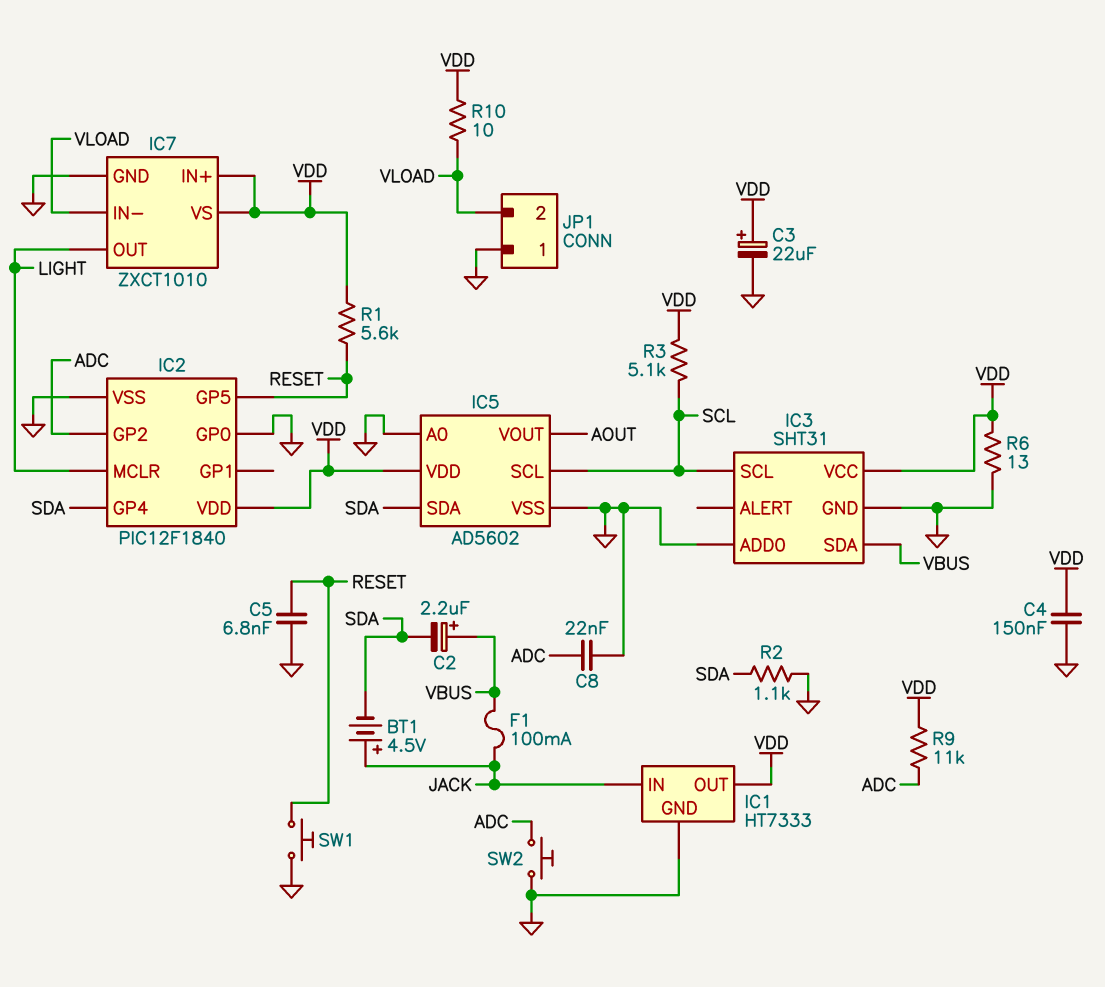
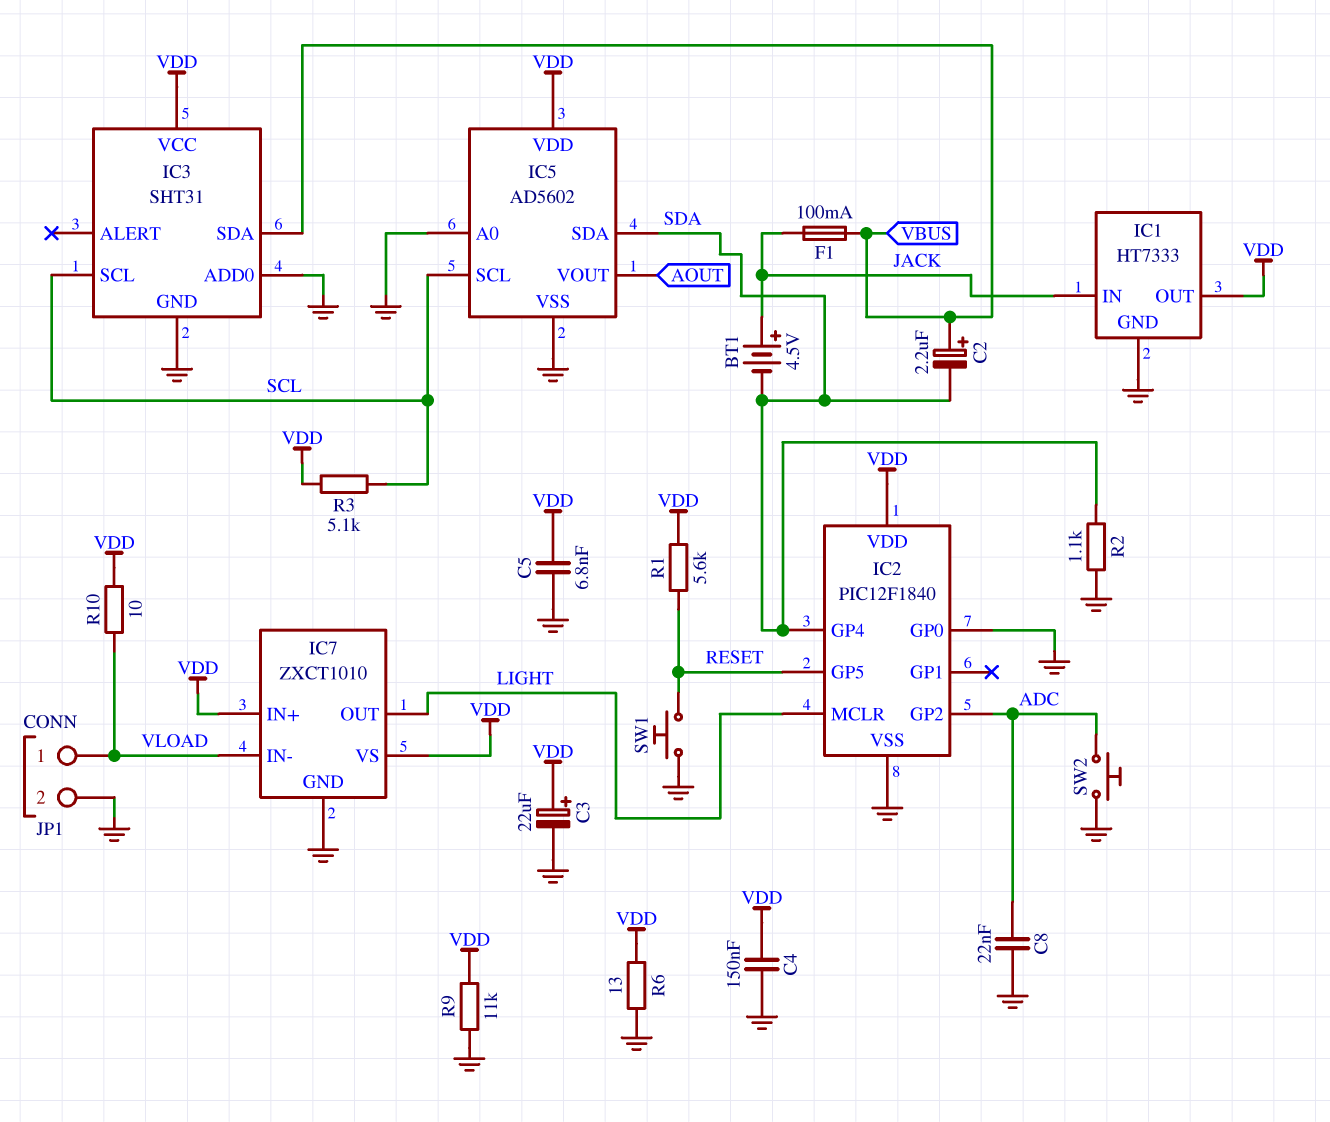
C5: 6.8nF (GND, RESET) -> 6.8nF (GND, VDD)
JP1 pin 1: GND -> VLOAD
JP1 pin 2: VLOAD -> GND
R9: 11k (ADC, VDD) -> 11k (GND, VDD)

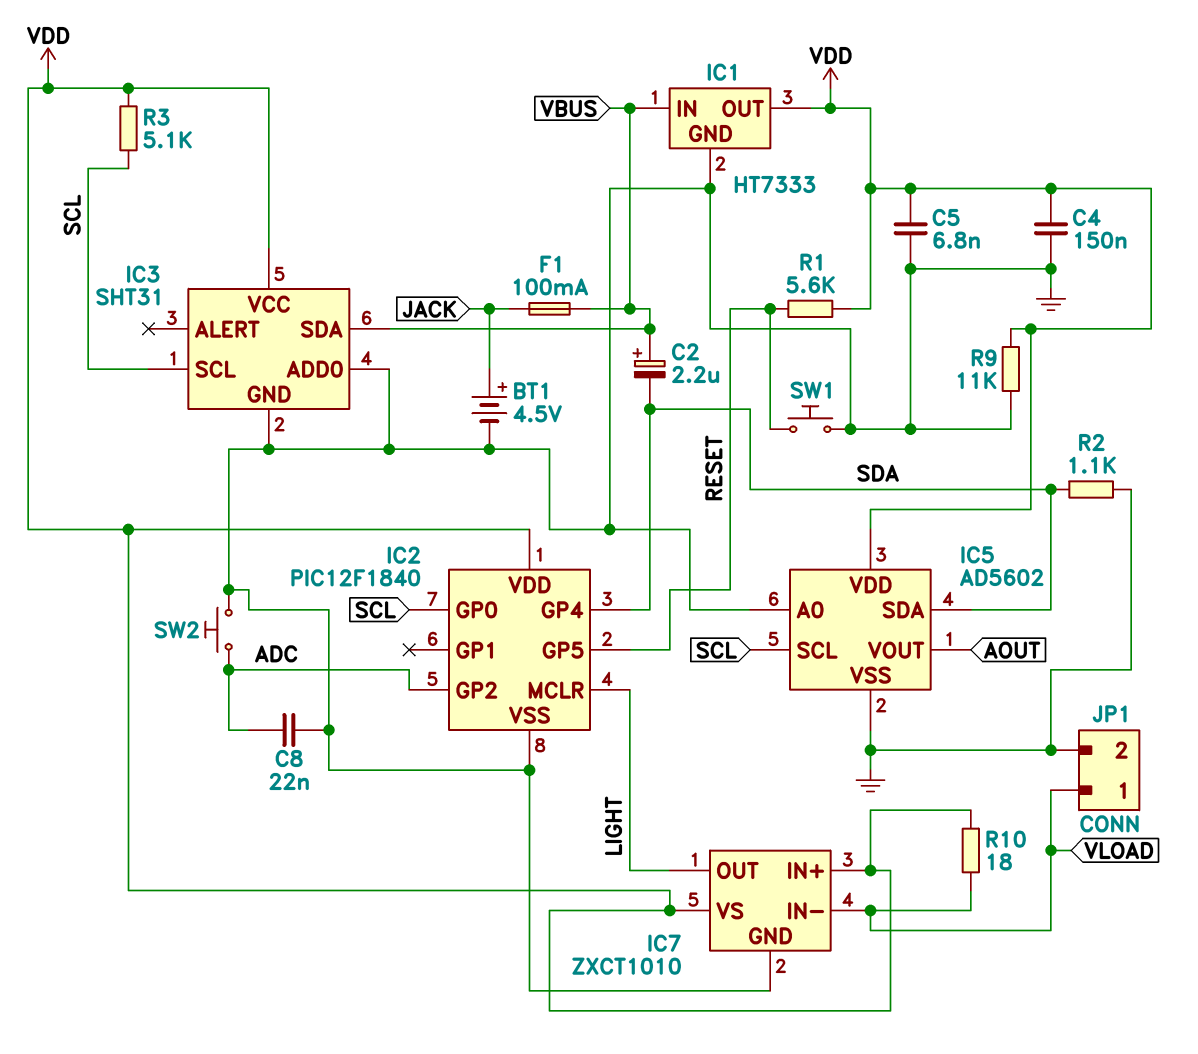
BT1: 4.5V (plus JACK, minus SDA) -> 4.5V (plus JACK, minus GND)
C3: 22uF (plus VDD, minus GND) -> none
IC1 pin IN: JACK -> VBUS
IC2 pin GP0: GND -> SCL
R6: 13 (GND, VDD) -> none
R10: 10 (VDD, VLOAD) -> 18 (VDD, VLOAD)

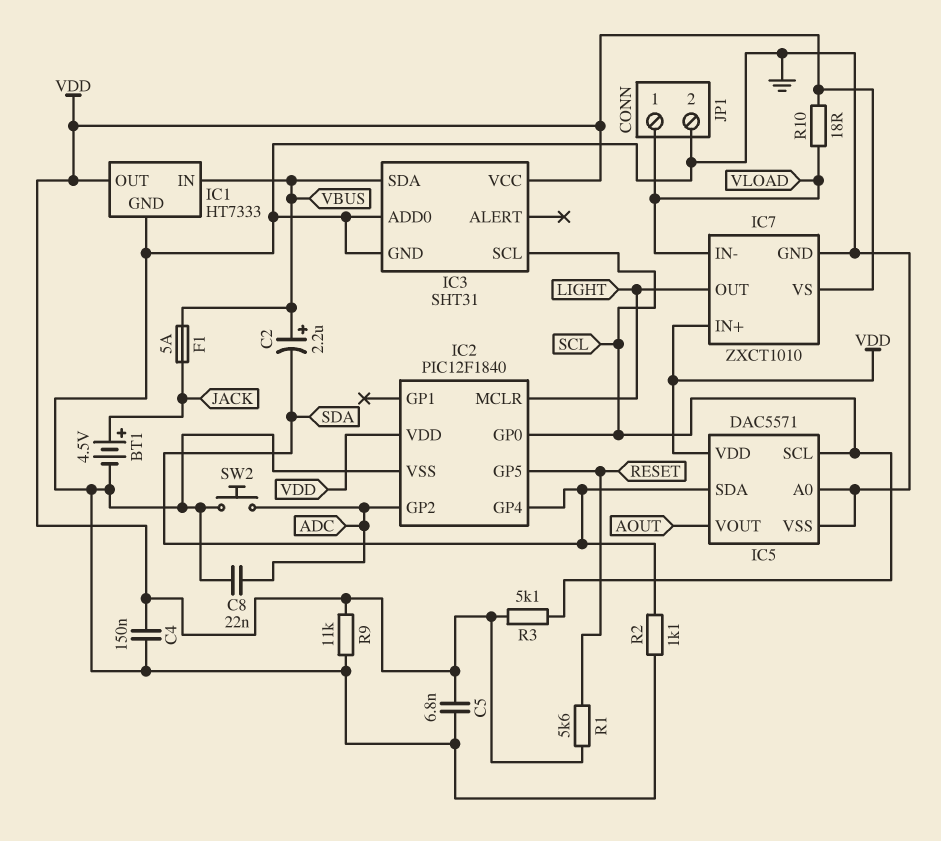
F1: 100mA (JACK, VBUS) -> 5A (JACK, VBUS)
IC5: AD5602 -> DAC5571
SW1: button (GND, RESET) -> none

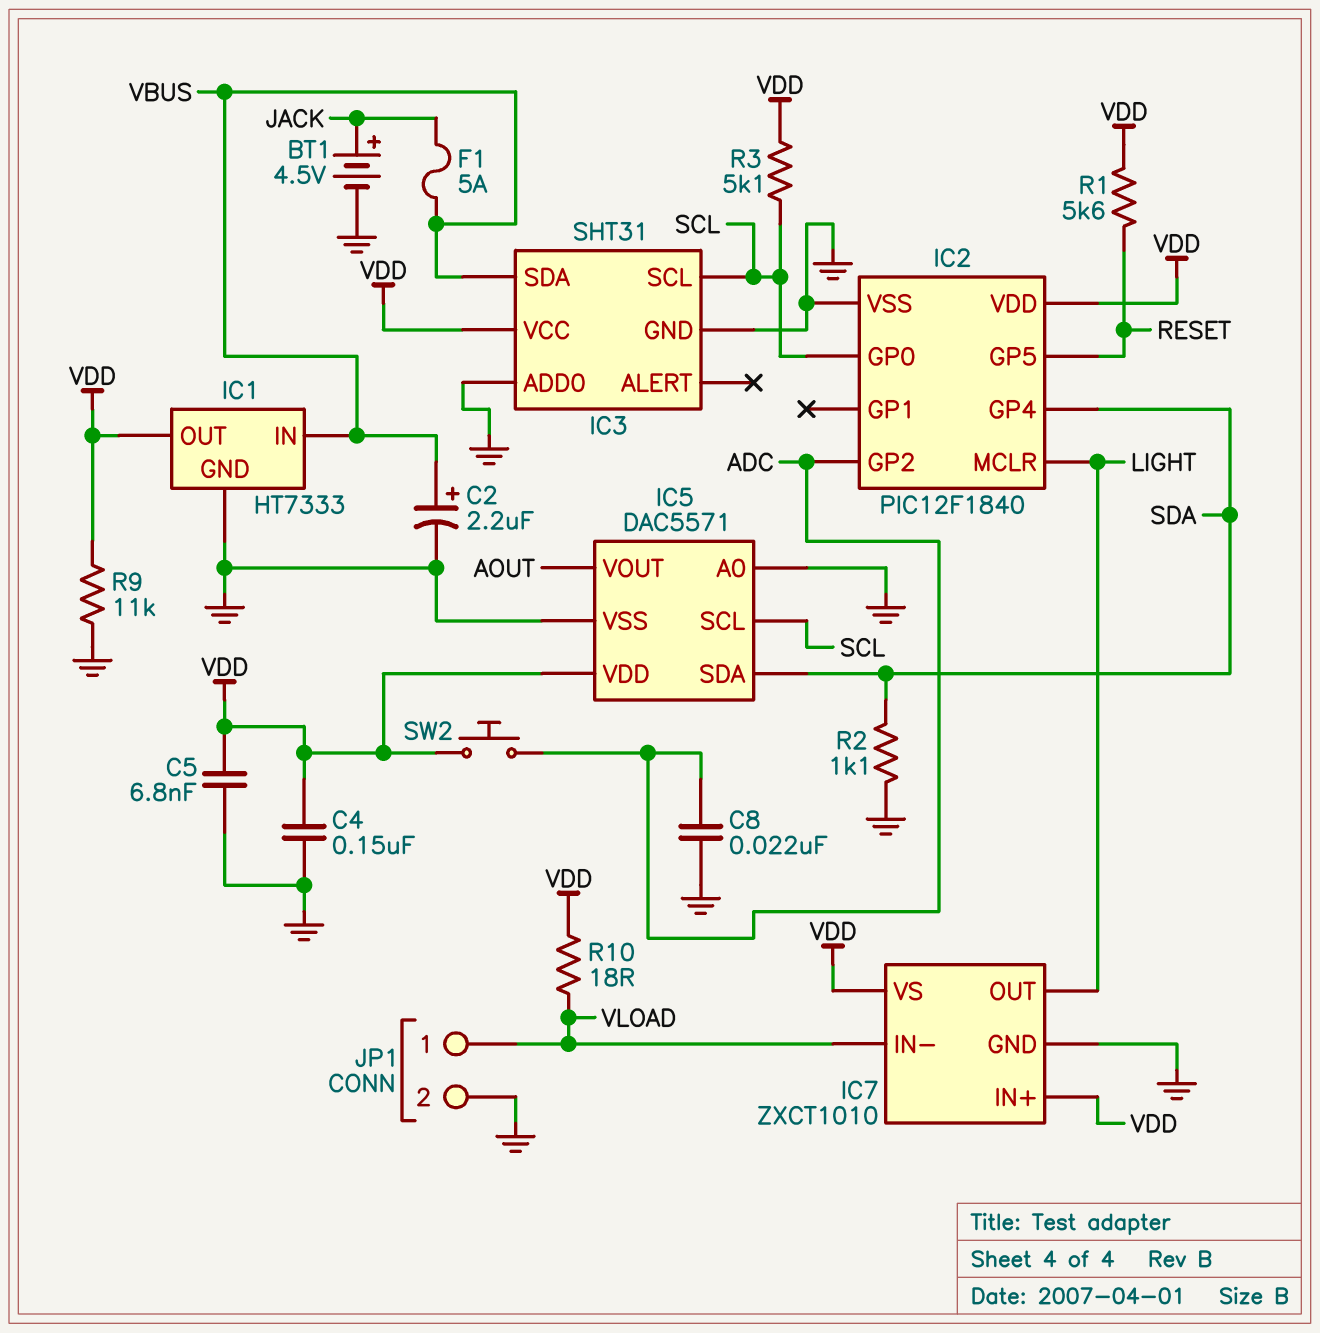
C2: 2.2uF (plus VBUS, minus SDA) -> 2.2uF (plus VBUS, minus GND)
SW2: button (ADC, GND) -> button (ADC, VDD)

